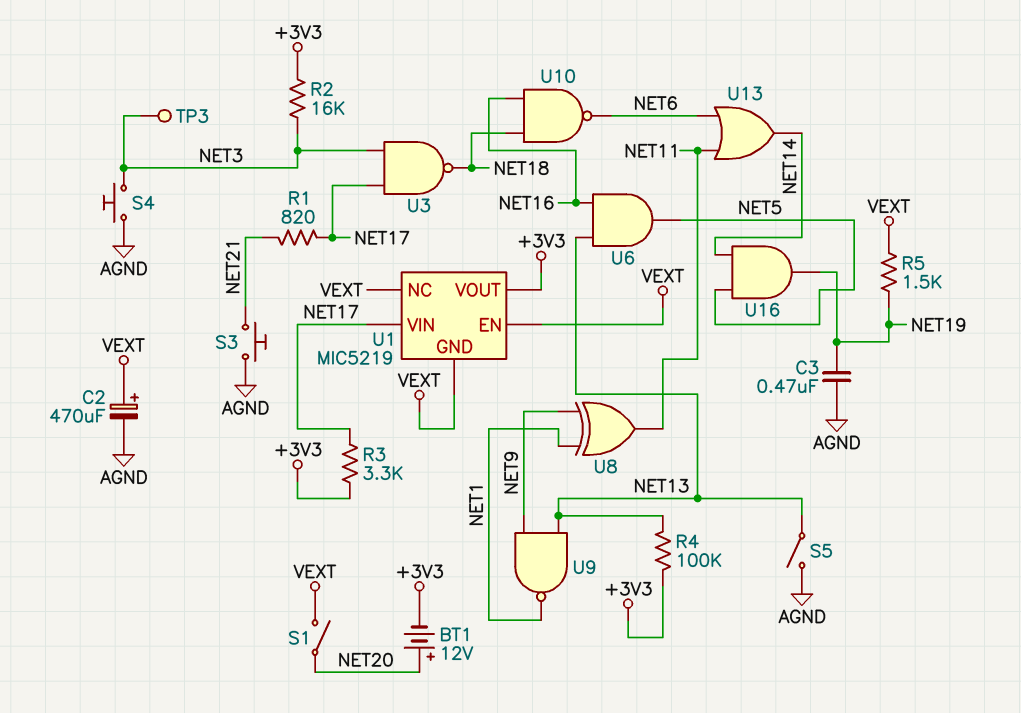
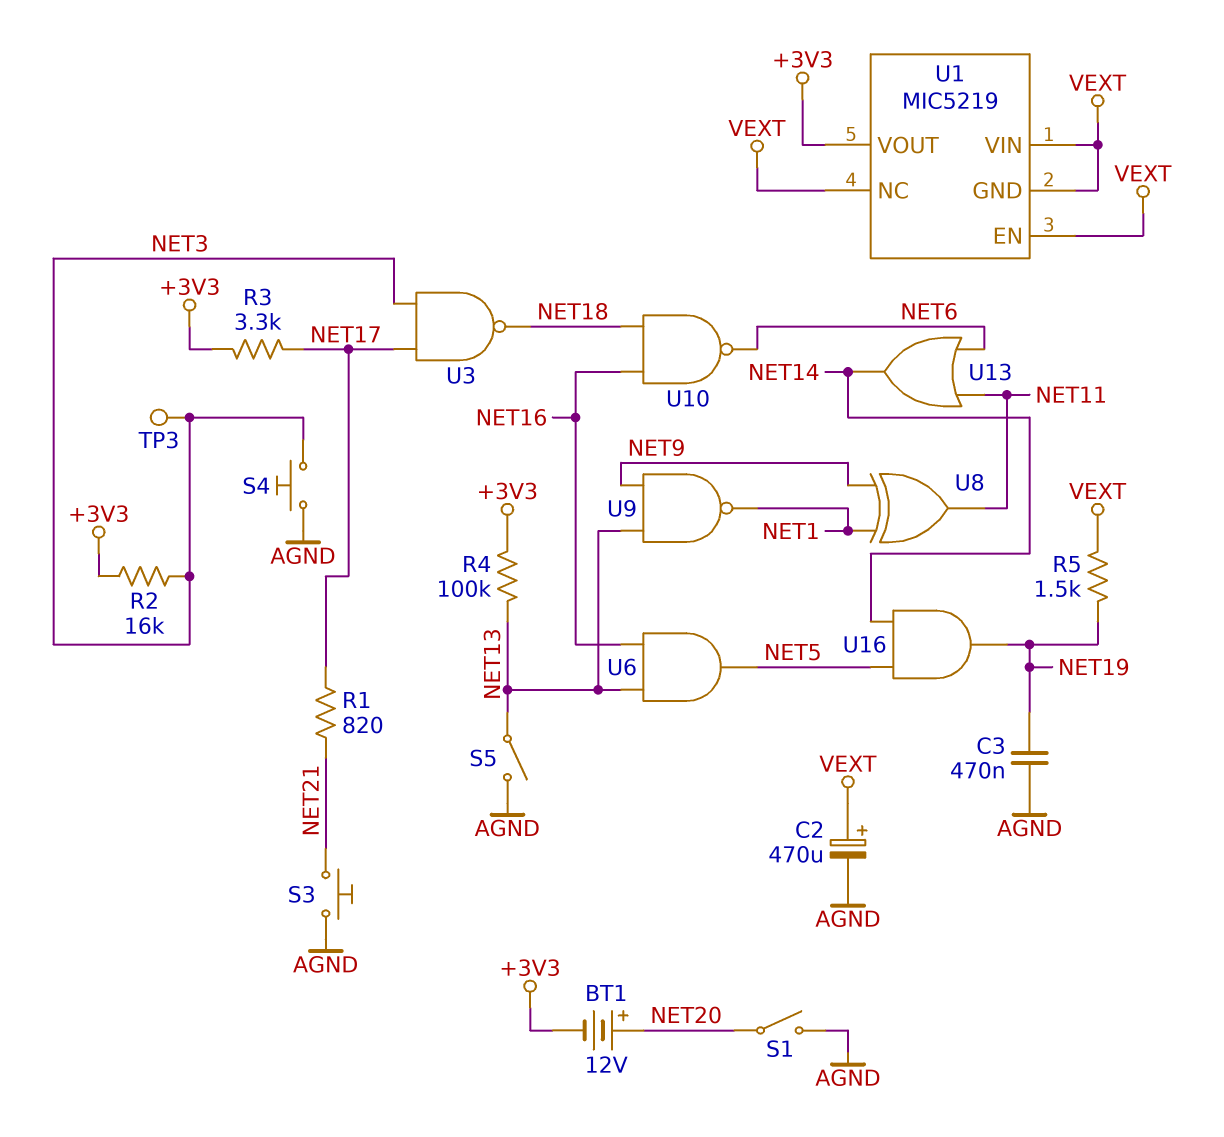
S1: switch (NET20, VEXT) -> switch (AGND, NET20)
U1 pin VIN: NET17 -> VEXT

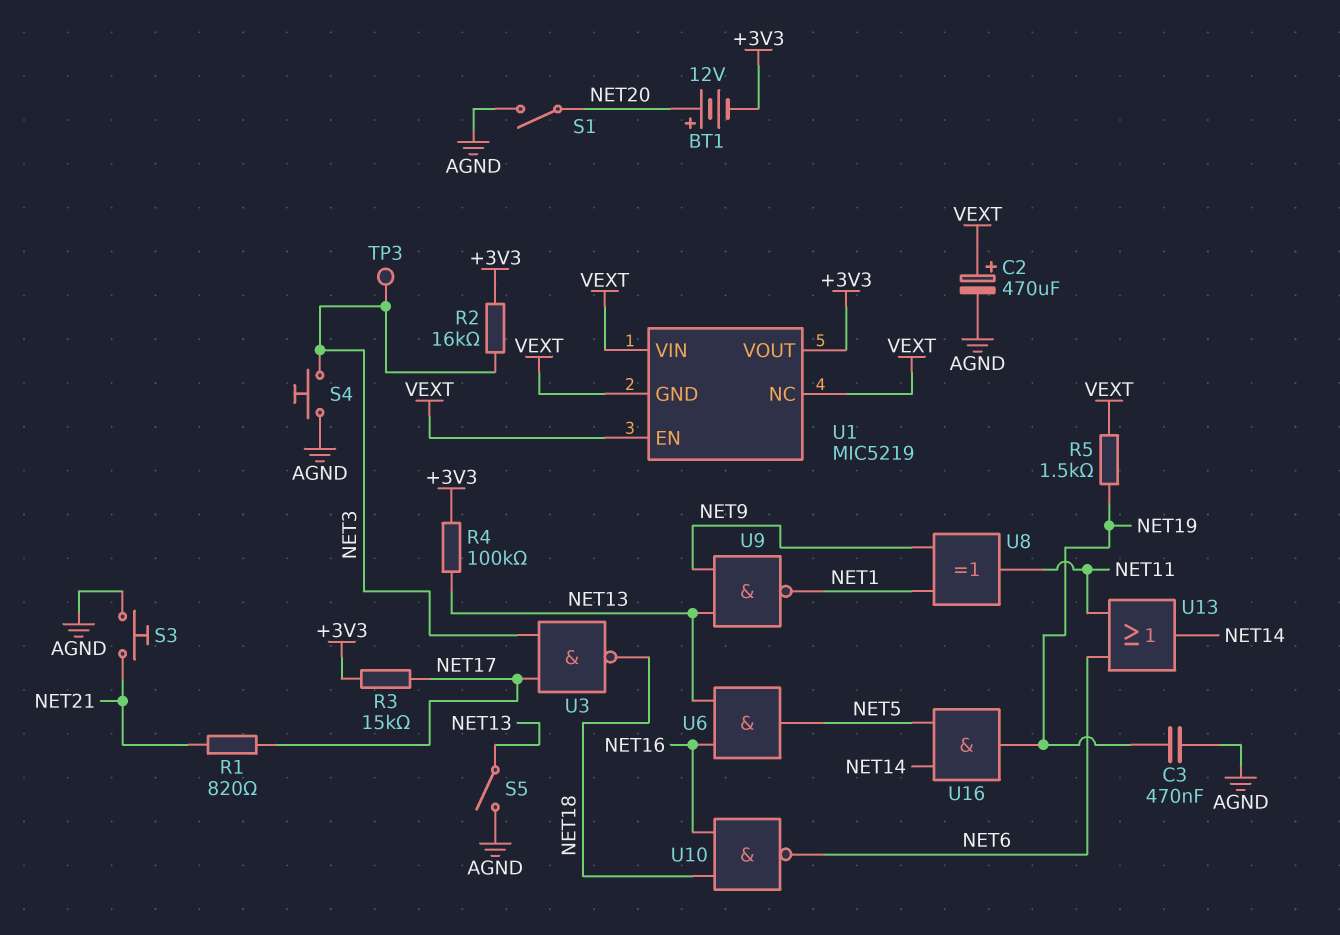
R3: 3.3k (+3V3, NET17) -> 15k (+3V3, NET17)

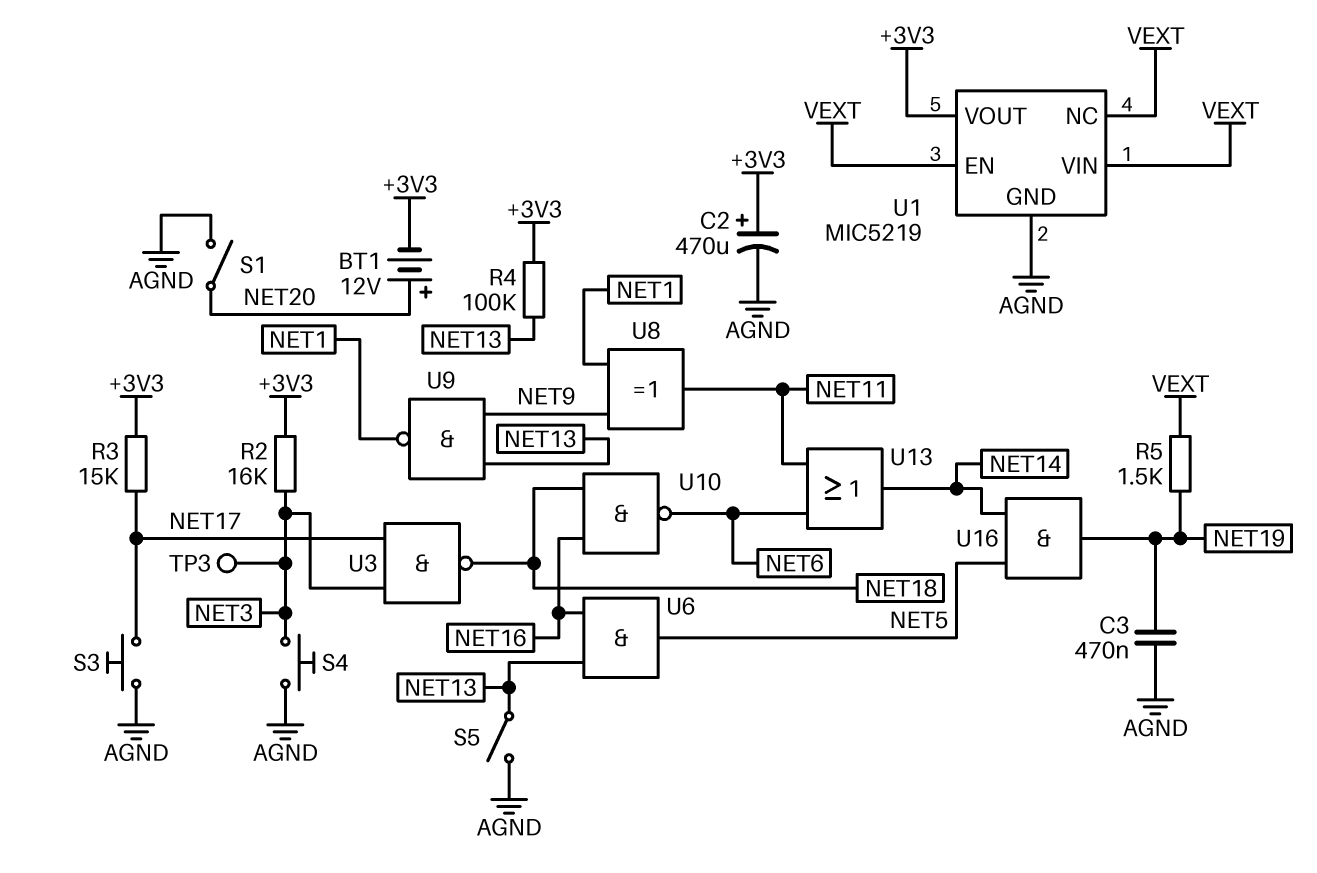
C2: 470uF (plus VEXT, minus AGND) -> 470uF (plus +3V3, minus AGND)
R1: 820 (NET17, NET21) -> none
S3: button (AGND, NET21) -> button (AGND, NET17)
U1 pin GND: VEXT -> AGND

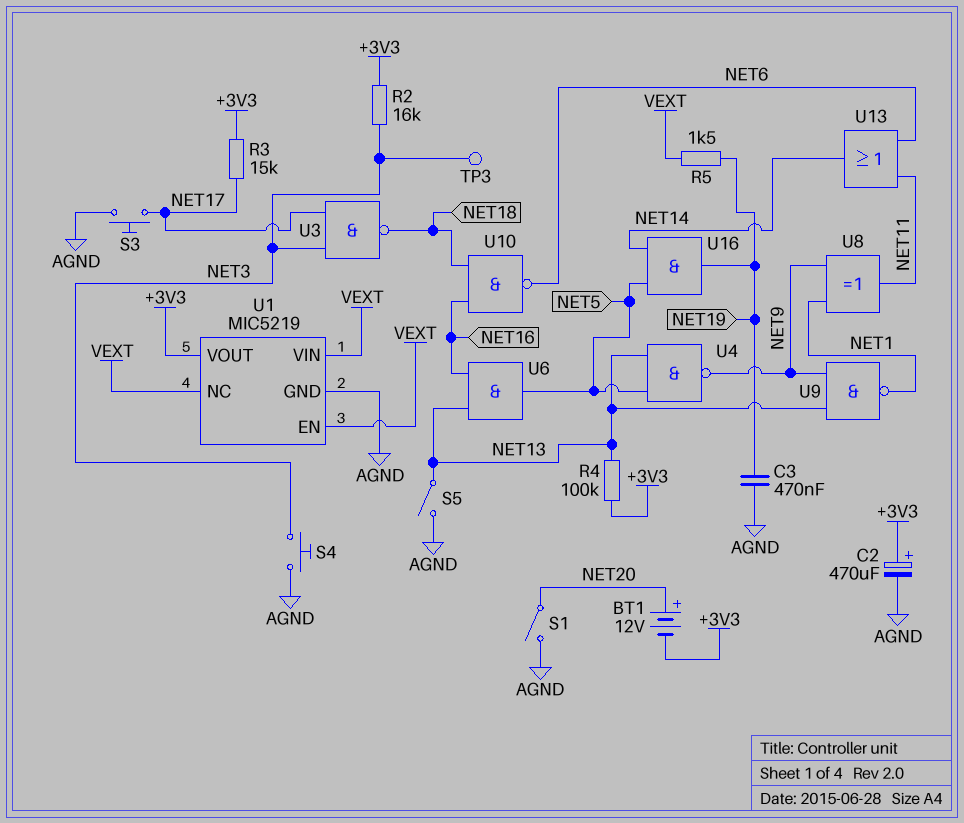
U4: none -> NAND (in NET5, in NET13, out NET9)

